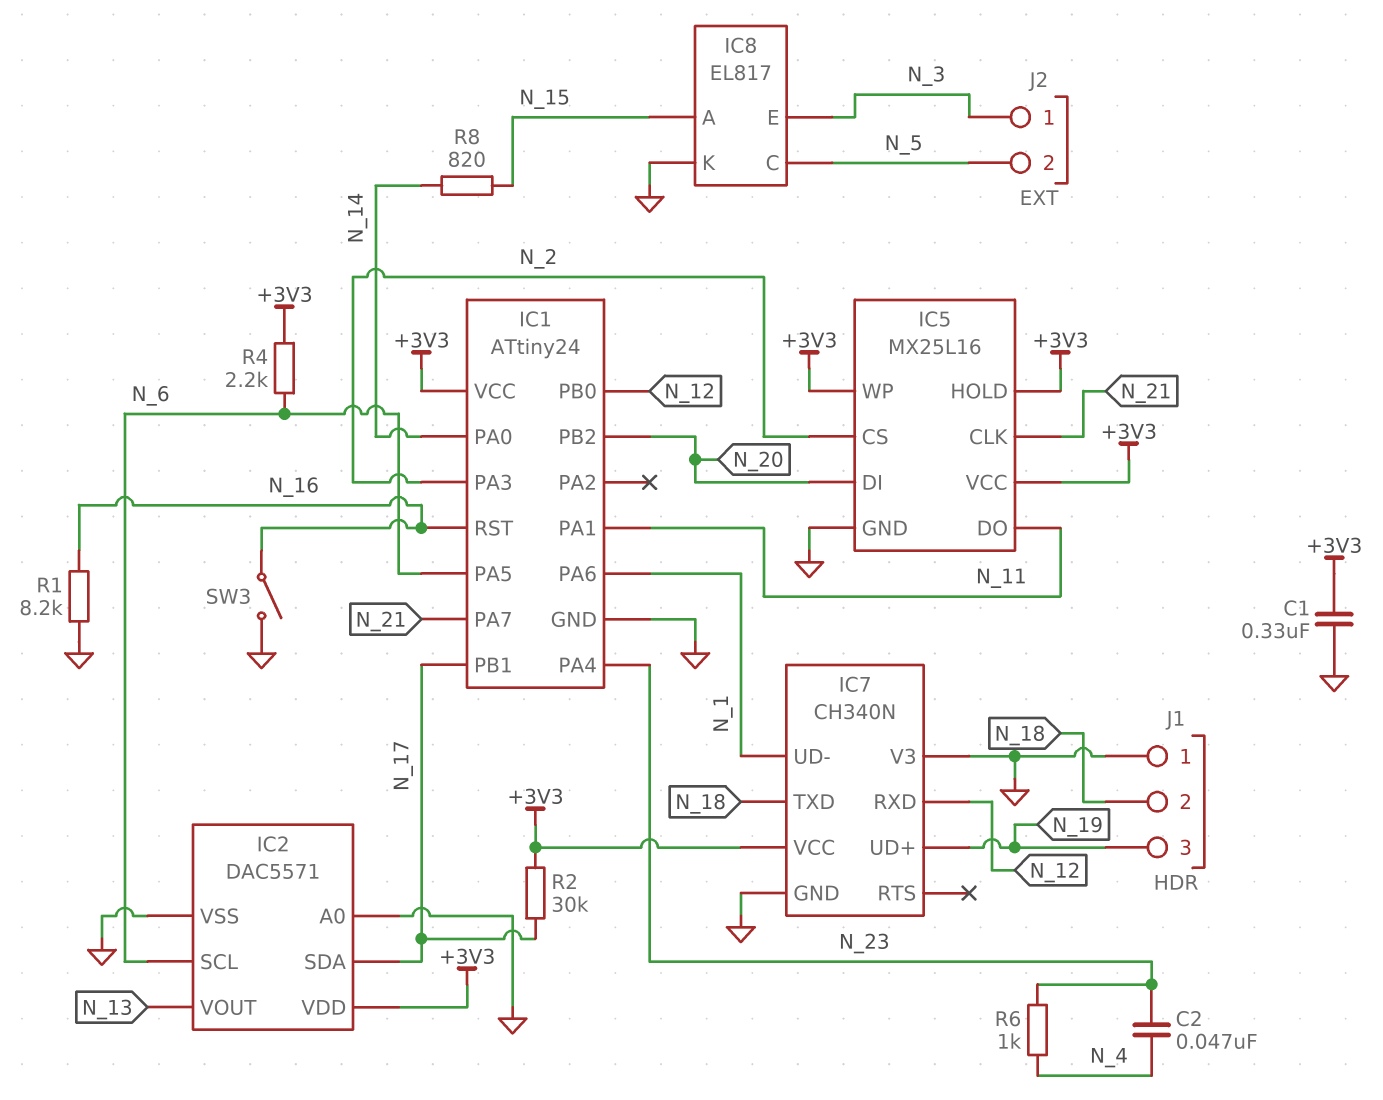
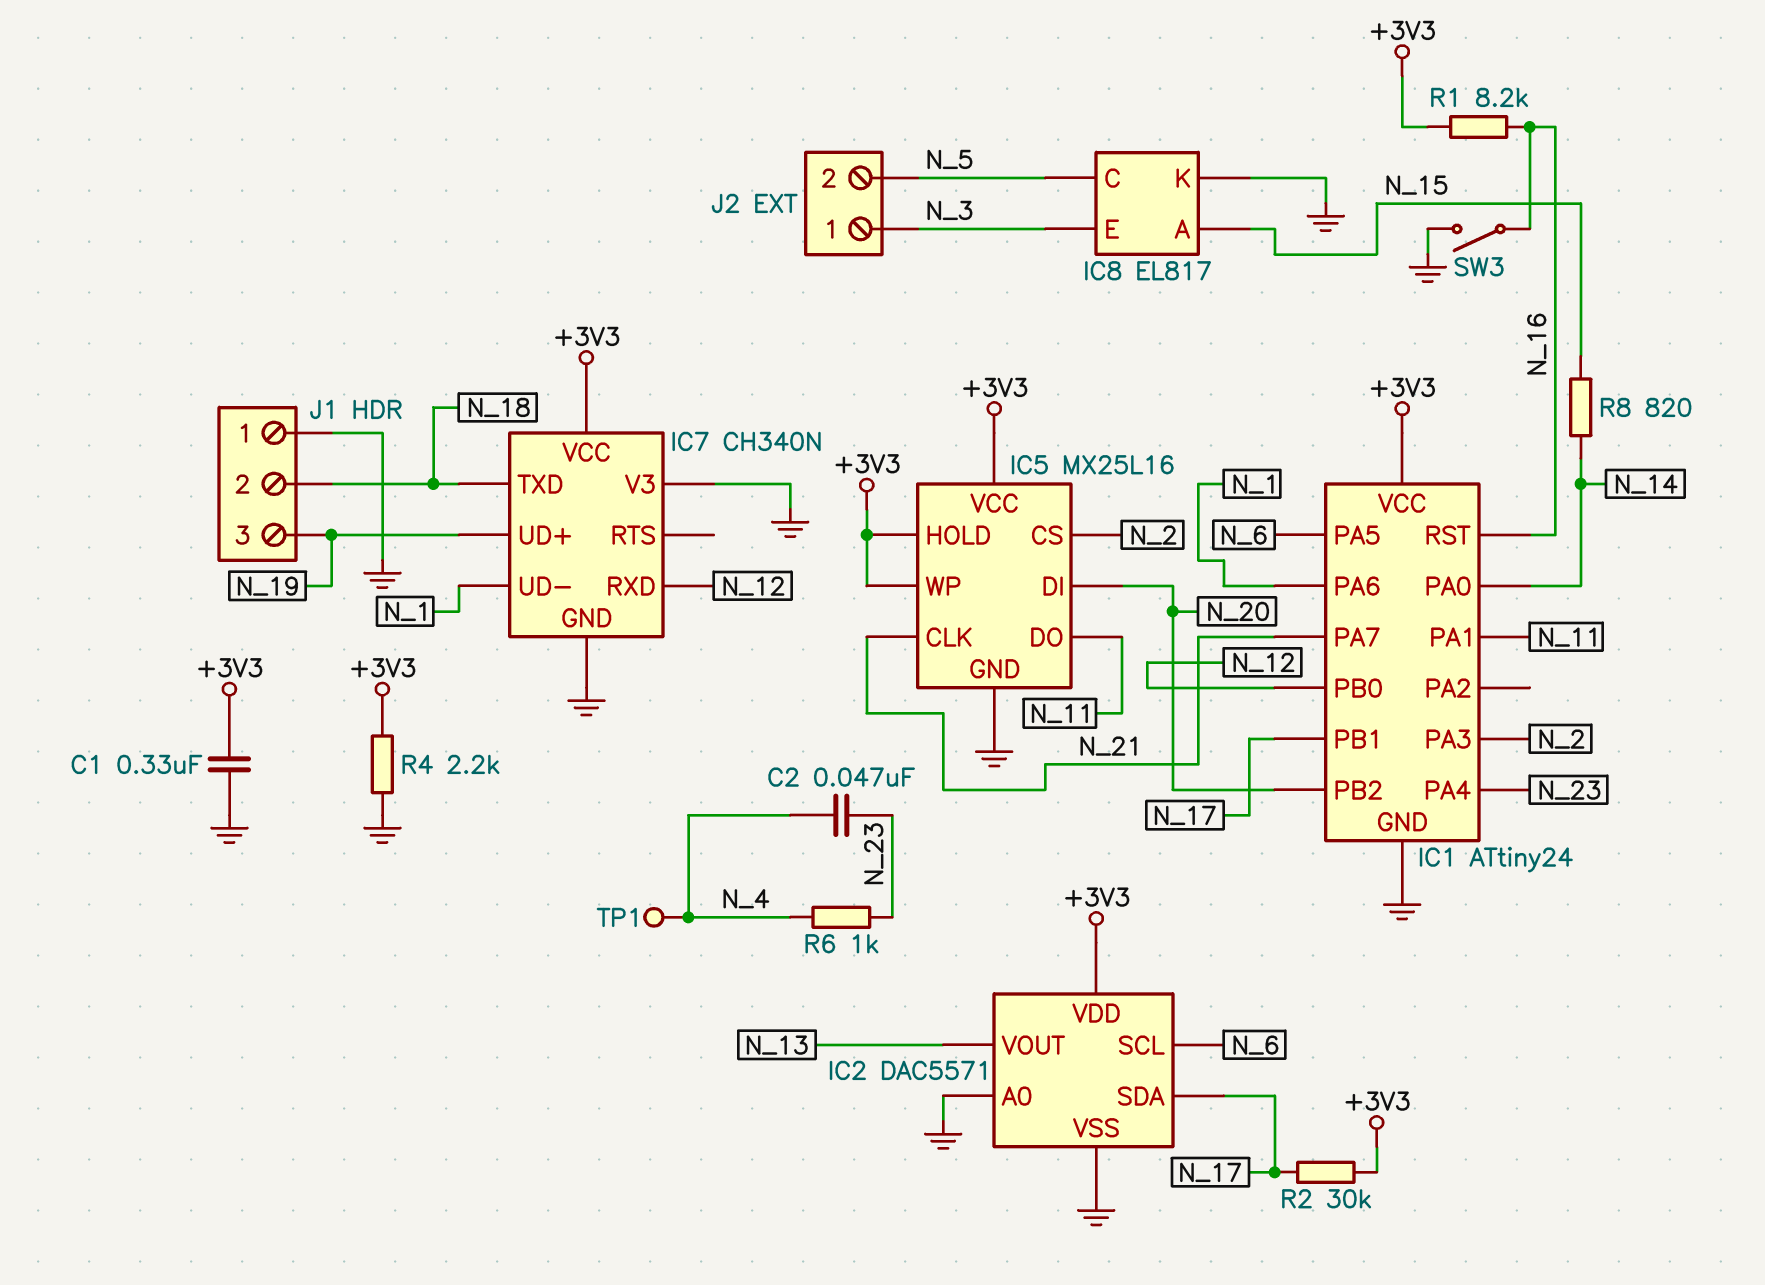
R1: 8.2k (GND, N_16) -> 8.2k (+3V3, N_16)
R4: 2.2k (+3V3, N_6) -> 2.2k (+3V3, GND)
TP1: none -> test point (N_4)

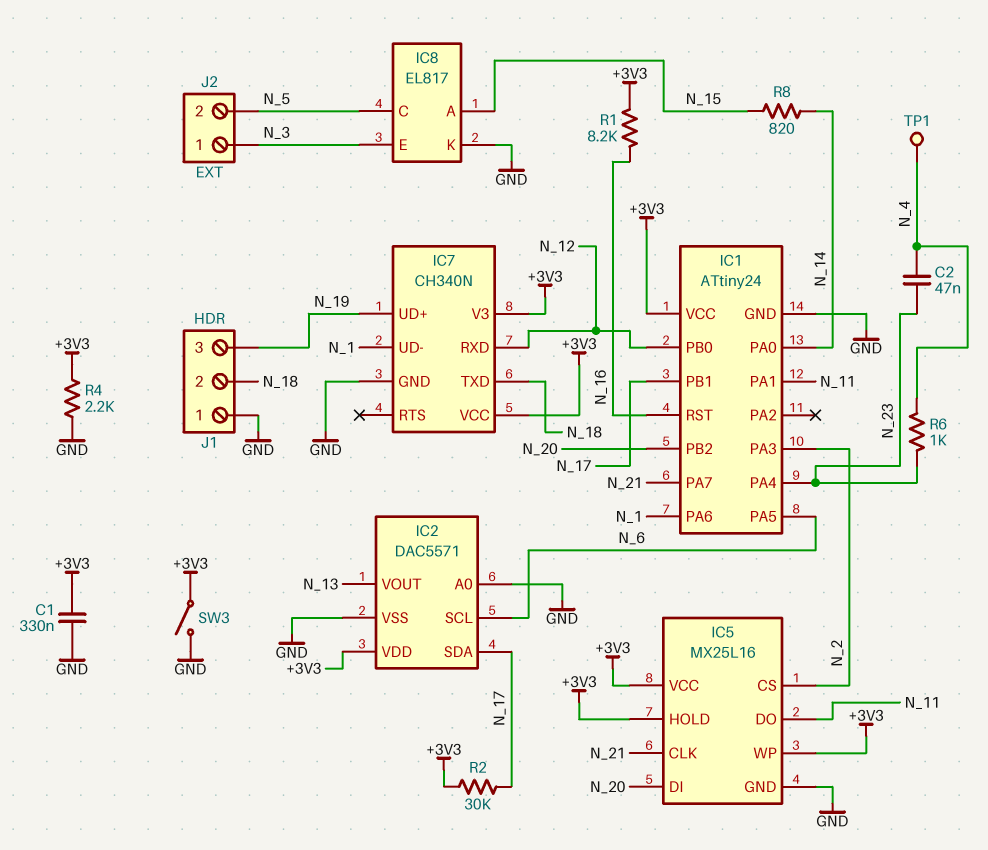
IC7 pin V3: GND -> +3V3
SW3: switch (GND, N_16) -> switch (+3V3, GND)

